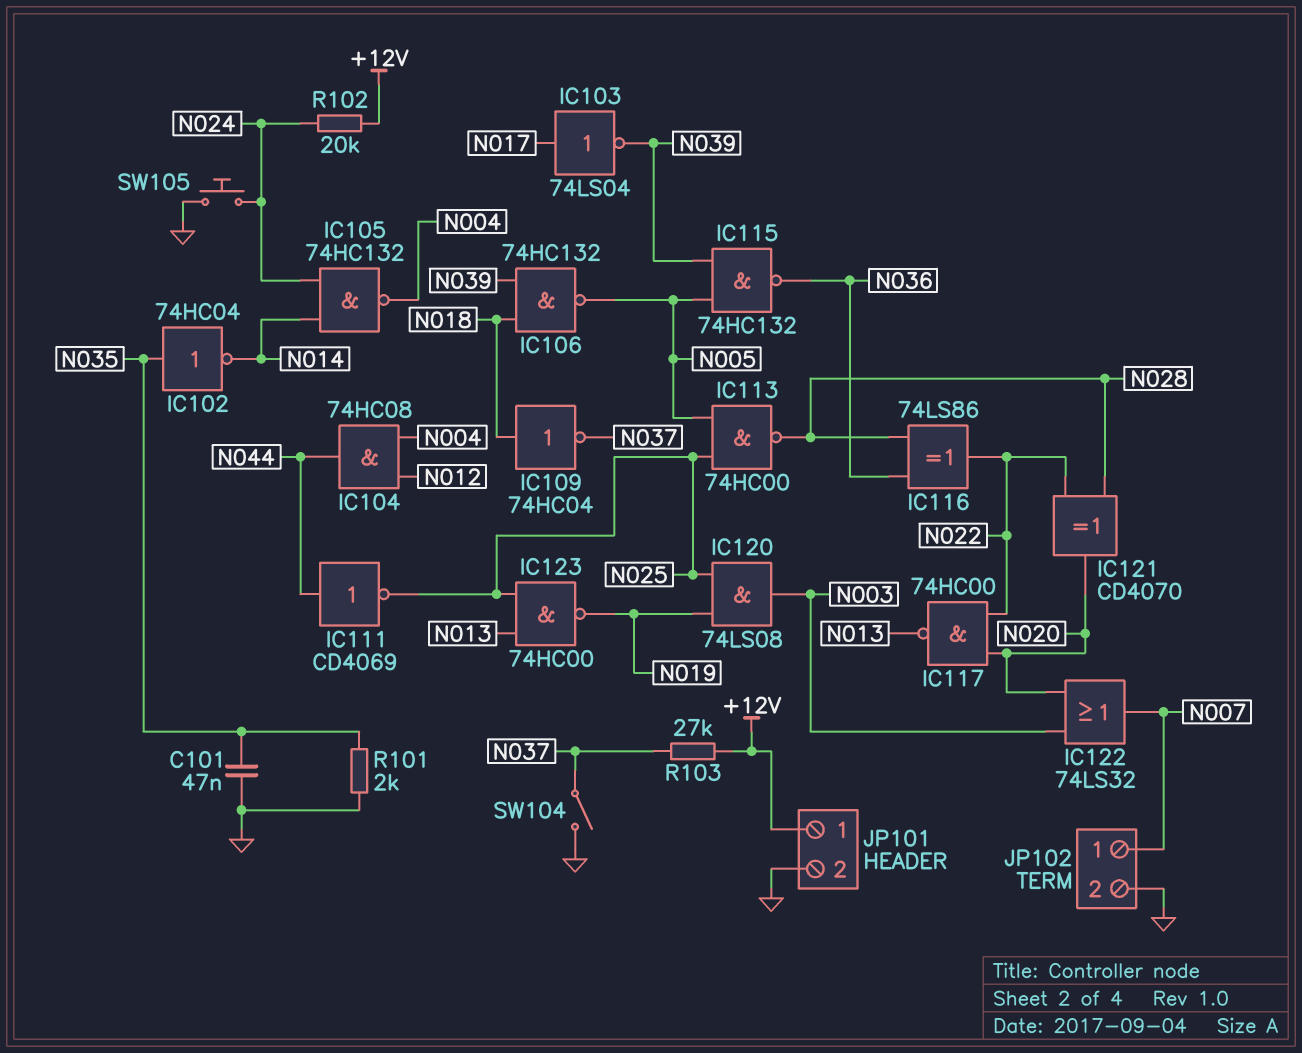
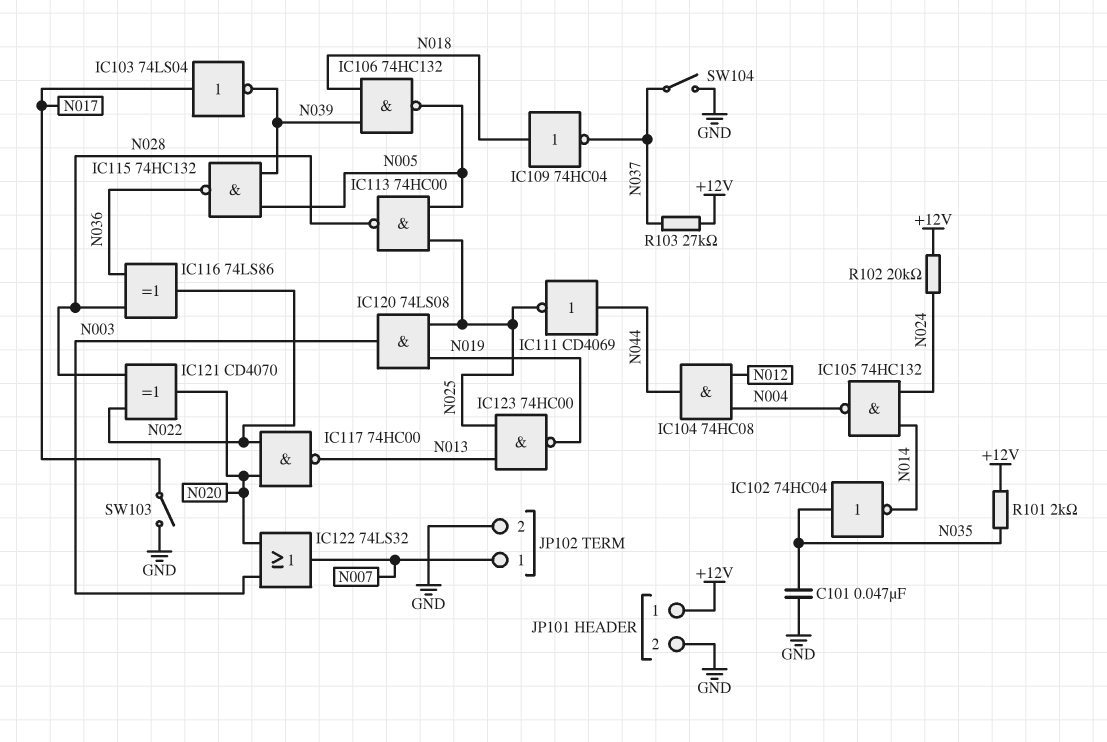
R101: 2k (GND, N035) -> 2k (+12V, N035)
SW103: none -> switch (GND, N017)
SW105: button (GND, N024) -> none

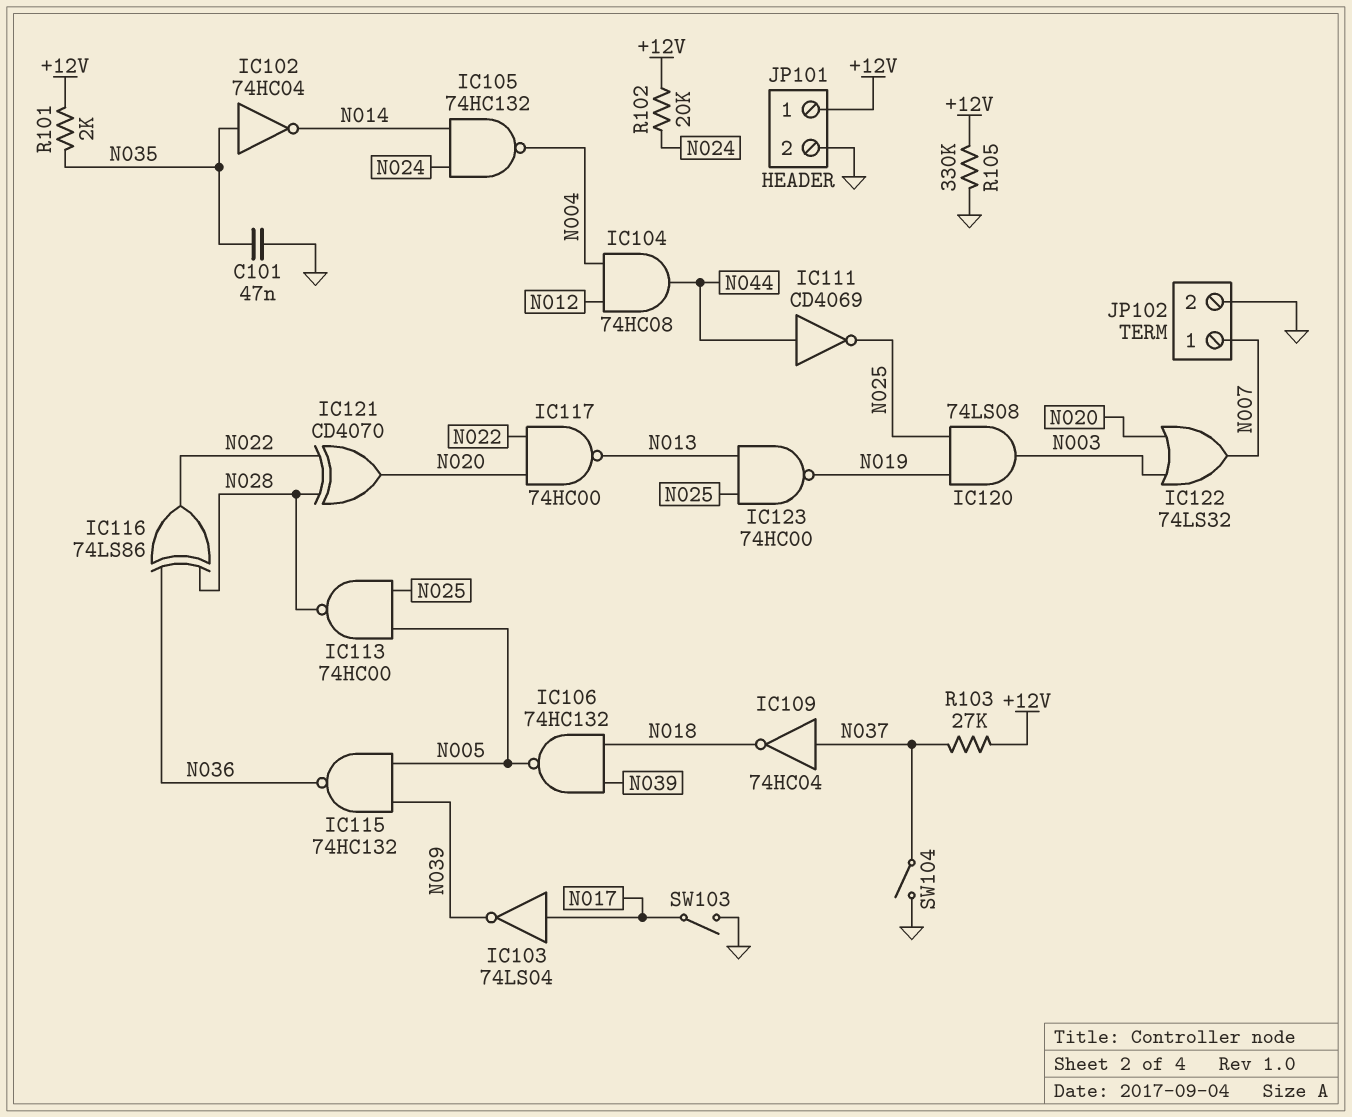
IC109: NOT 74HC04 (in N018, out N037) -> NOT 74HC04 (in N037, out N018)
R105: none -> 330k (+12V, GND)

